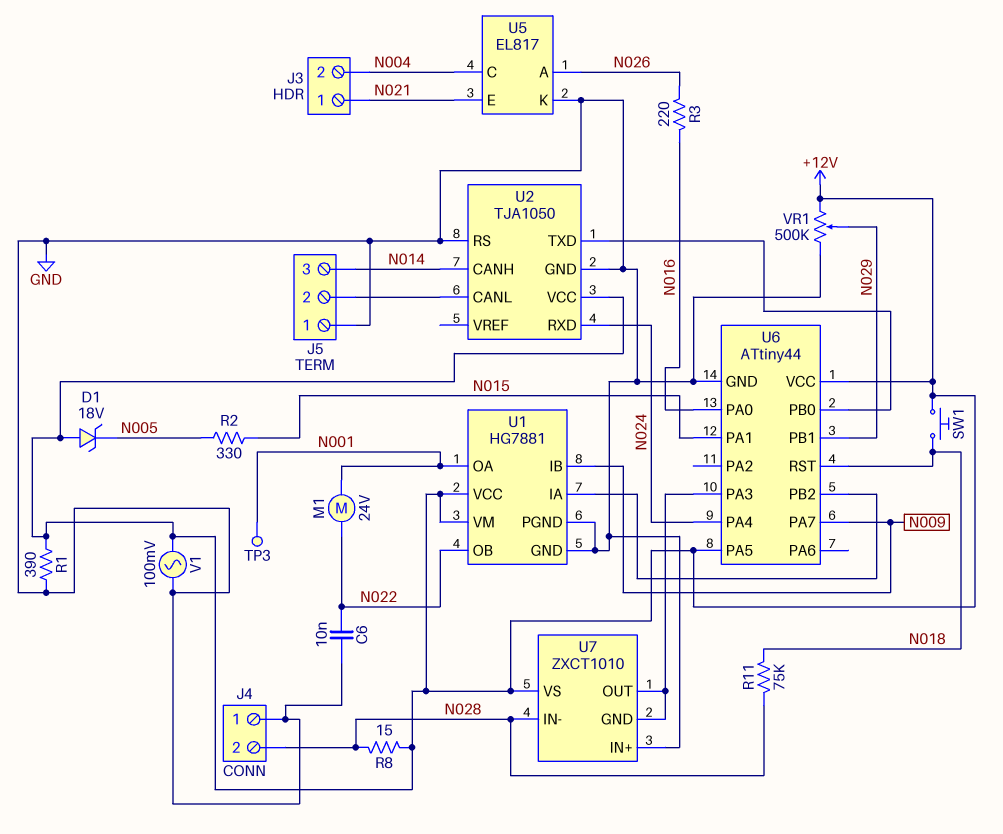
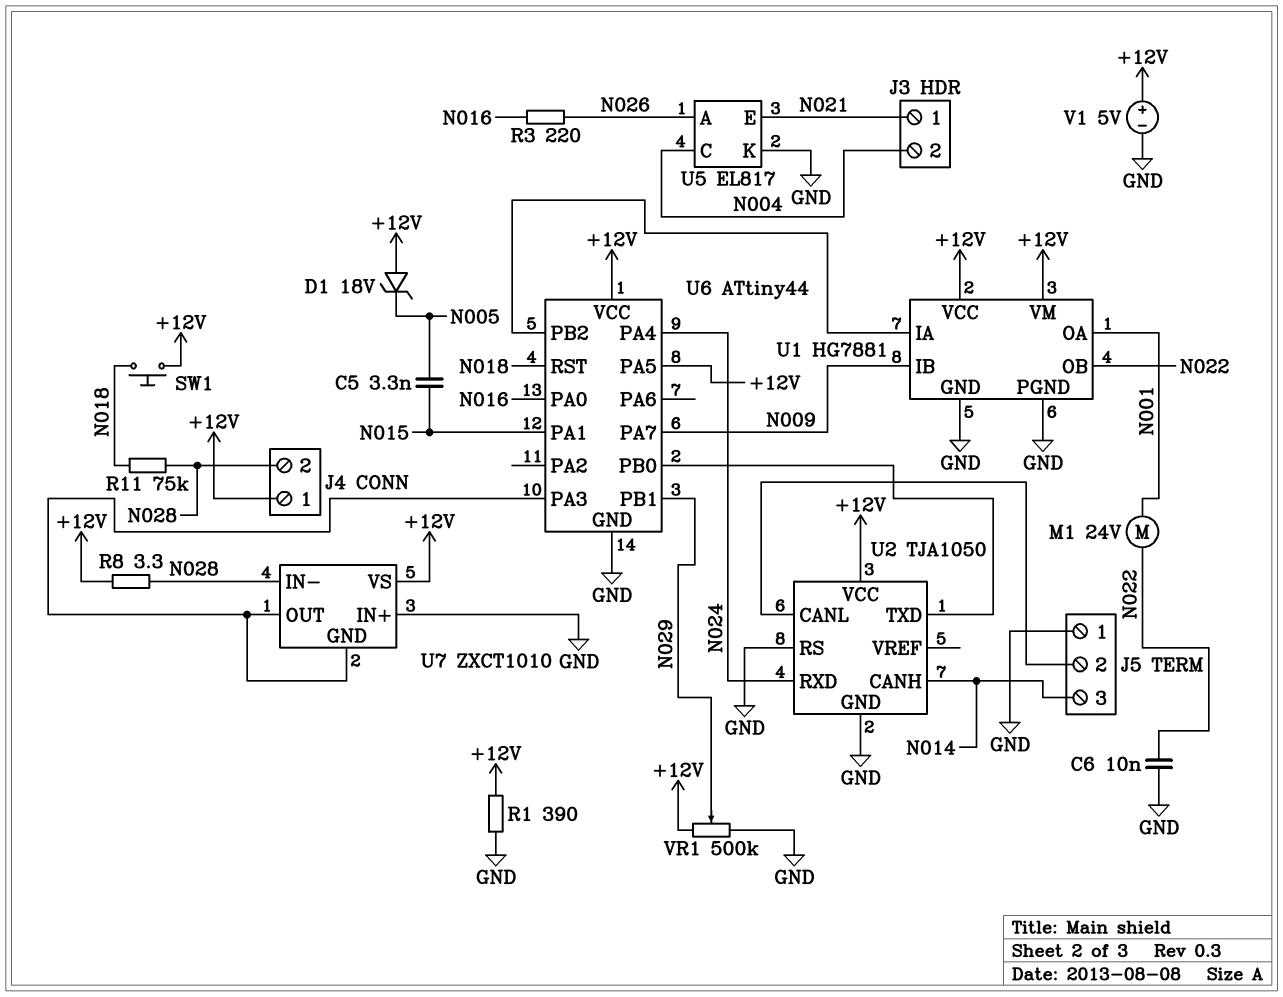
C5: none -> 3.3nF (N005, N015)
J4 pin 1: GND -> +12V
R2: 330 (N005, N015) -> none
R8: 15 (+12V, N028) -> 3.3 (+12V, N028)
TP3: test point (N001) -> none
V1: AC 100mV (+12V, GND) -> 5V (plus +12V, minus GND)

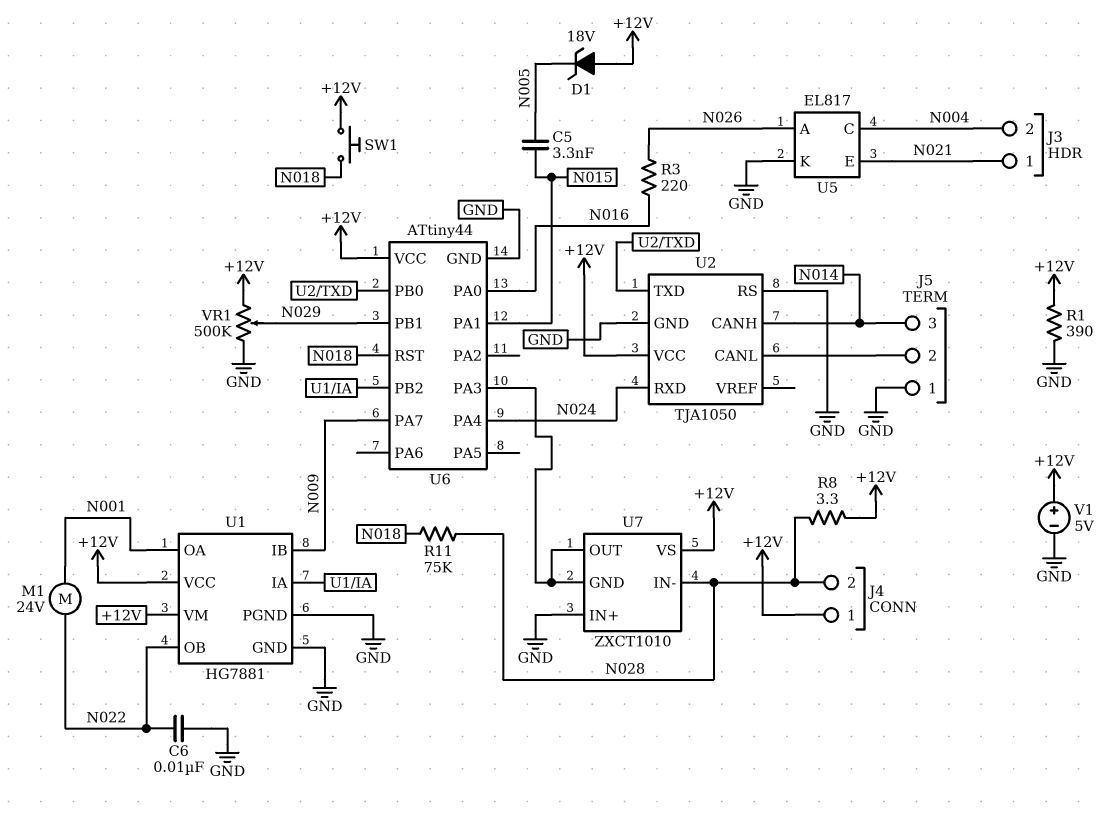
U6 pin PA5: +12V -> none

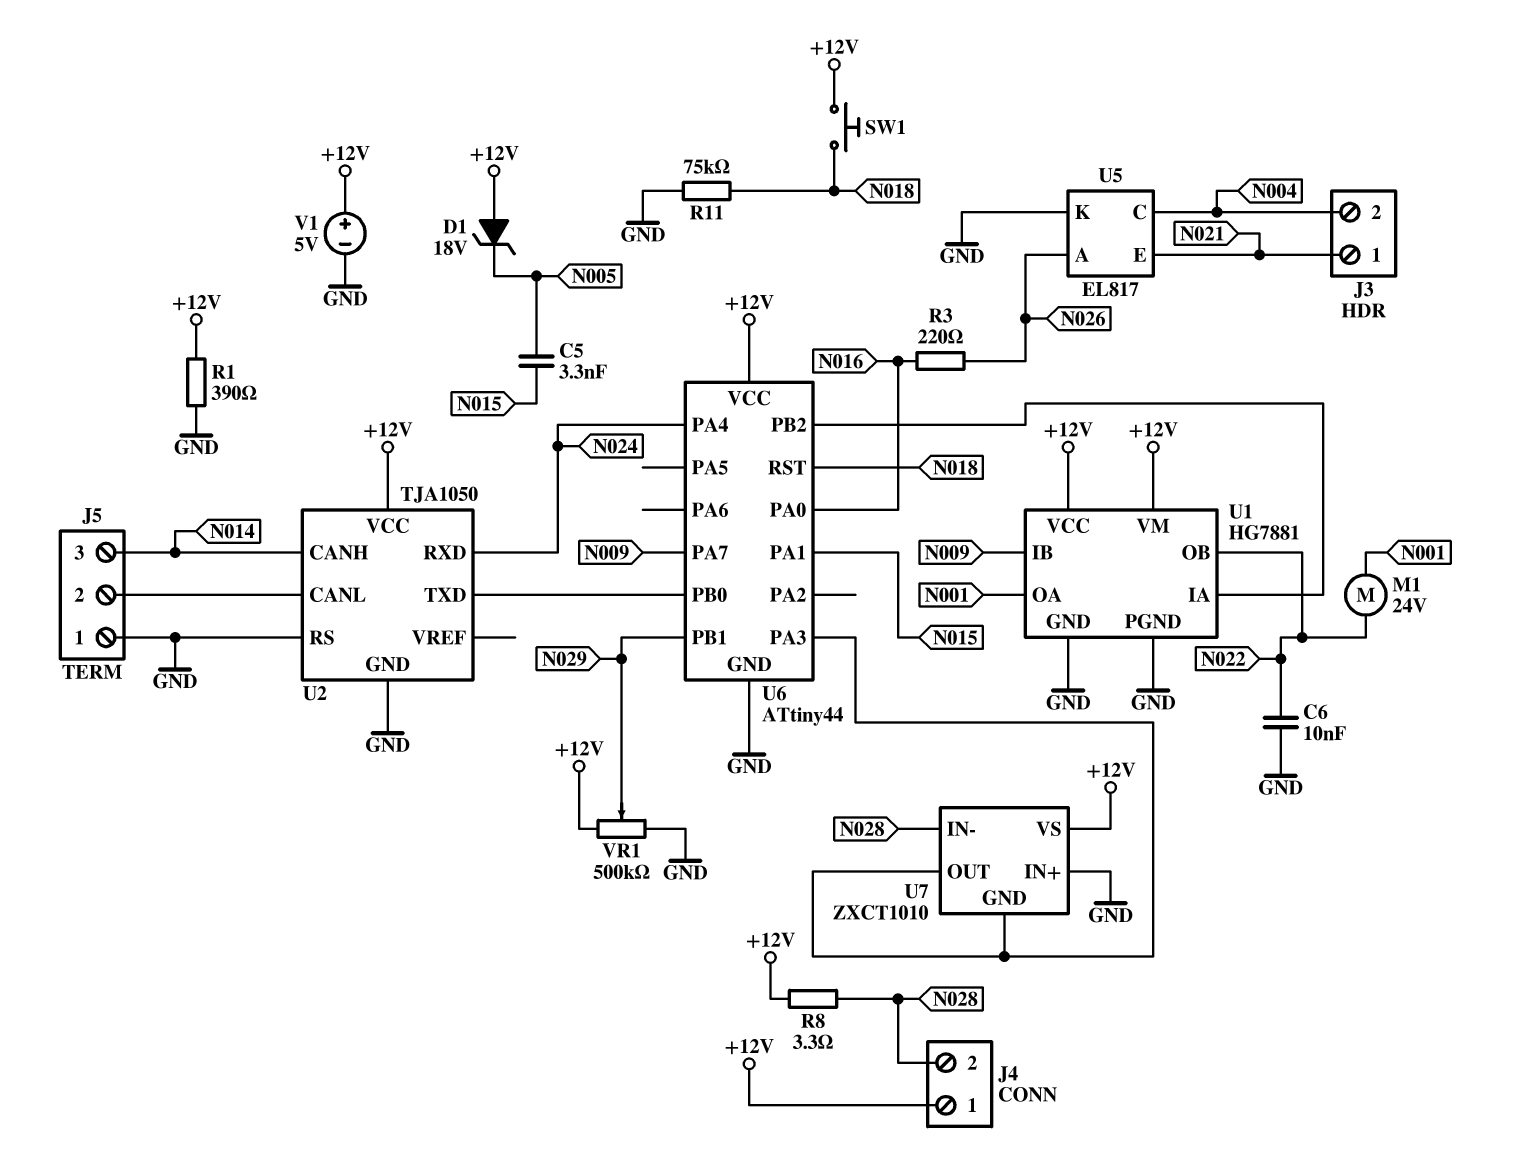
R11: 75k (N018, N028) -> 75k (GND, N018)

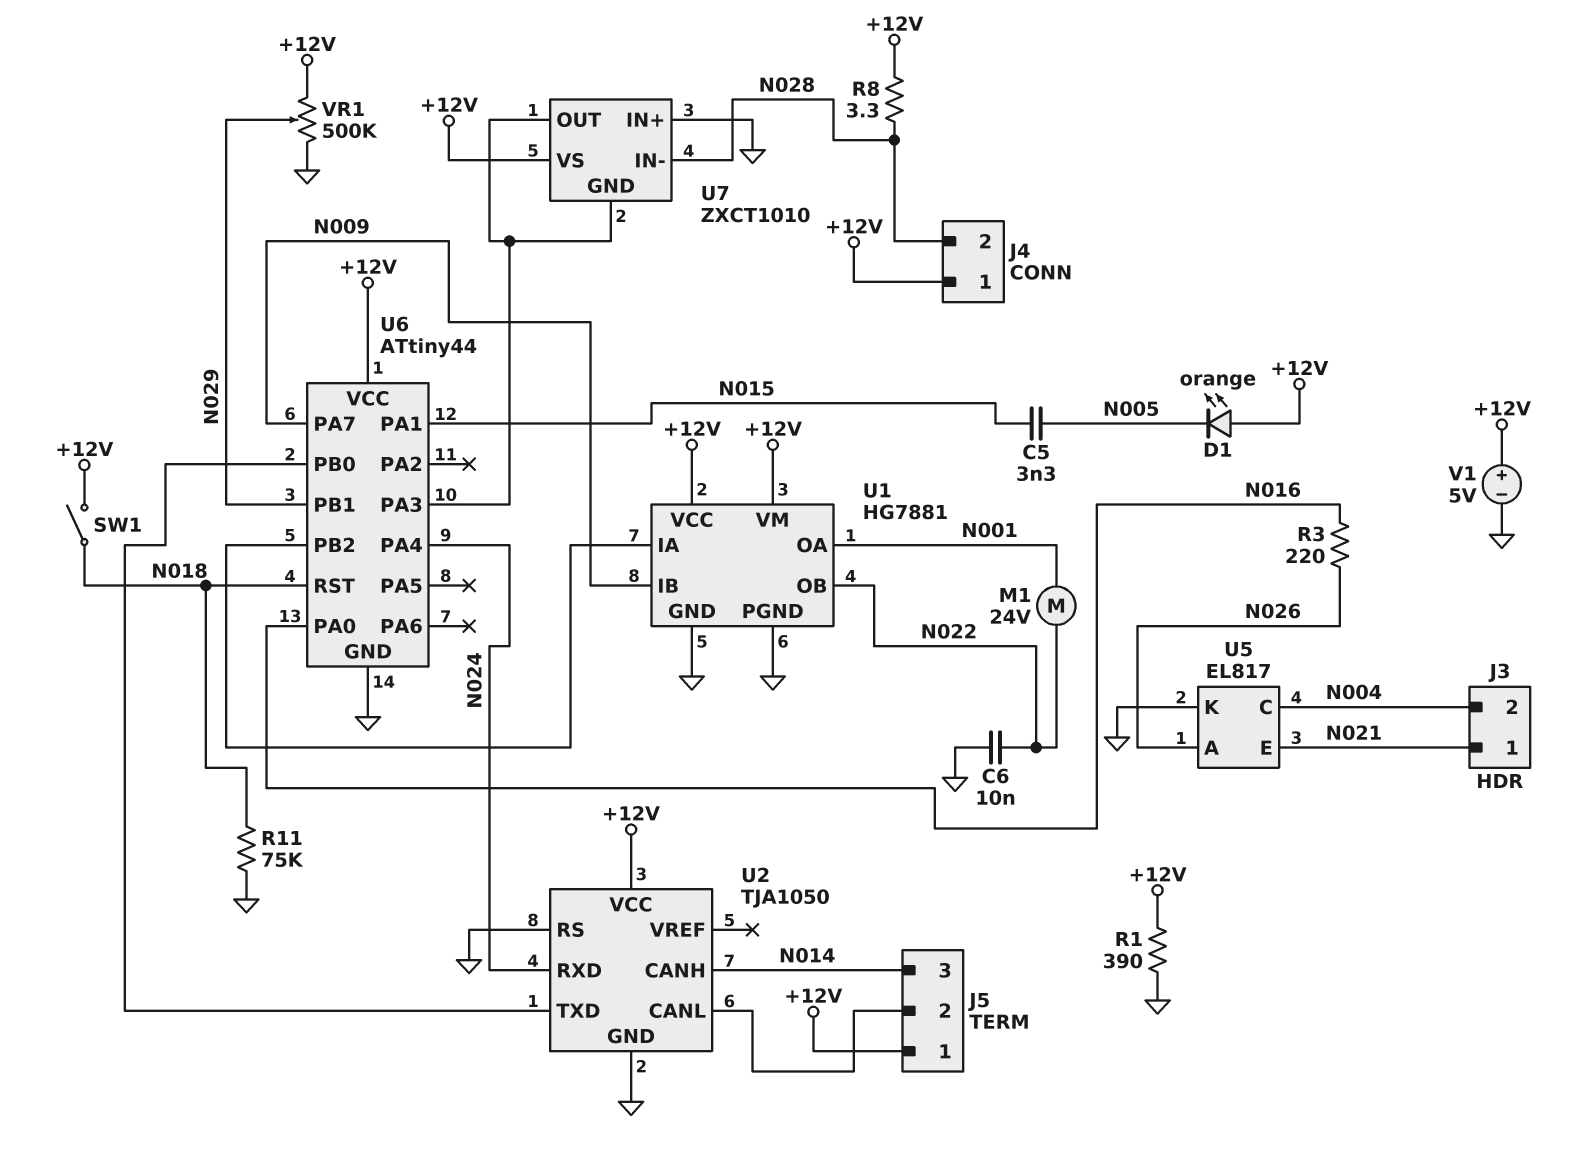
D1: zener 18V (A +12V, K N005) -> LED orange (A +12V, K N005)
J5 pin 1: GND -> +12V
SW1: button (+12V, N018) -> switch (+12V, N018)

